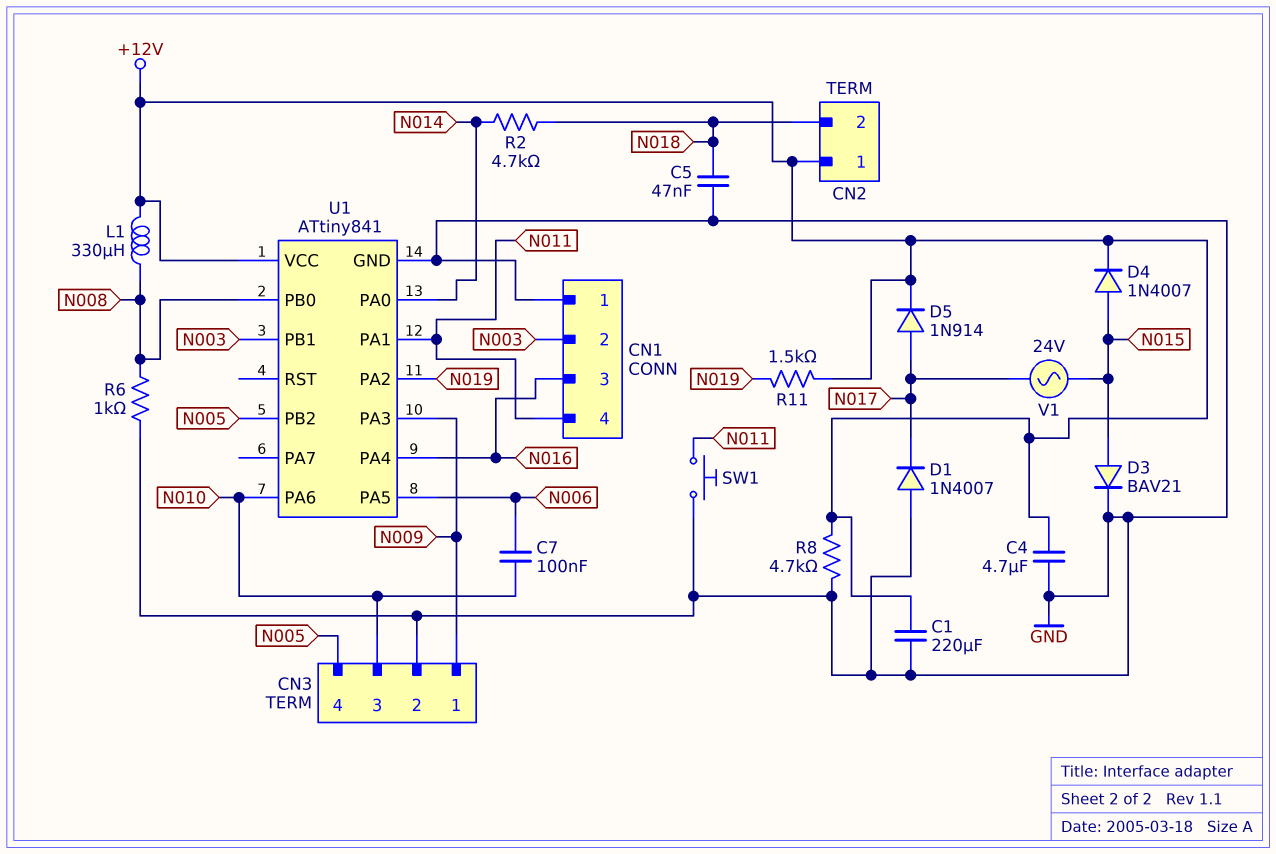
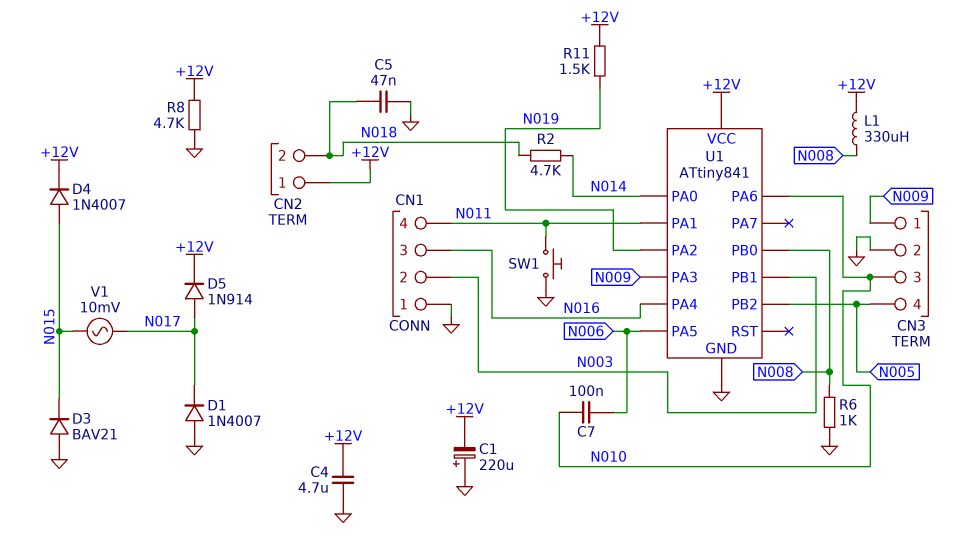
C1: 220uF (+12V, GND) -> 220uF (plus GND, minus +12V)
D3: diode BAV21 (A N015, K GND) -> diode BAV21 (A GND, K N015)
V1: AC 24V (N015, N017) -> AC 10mV (N015, N017)

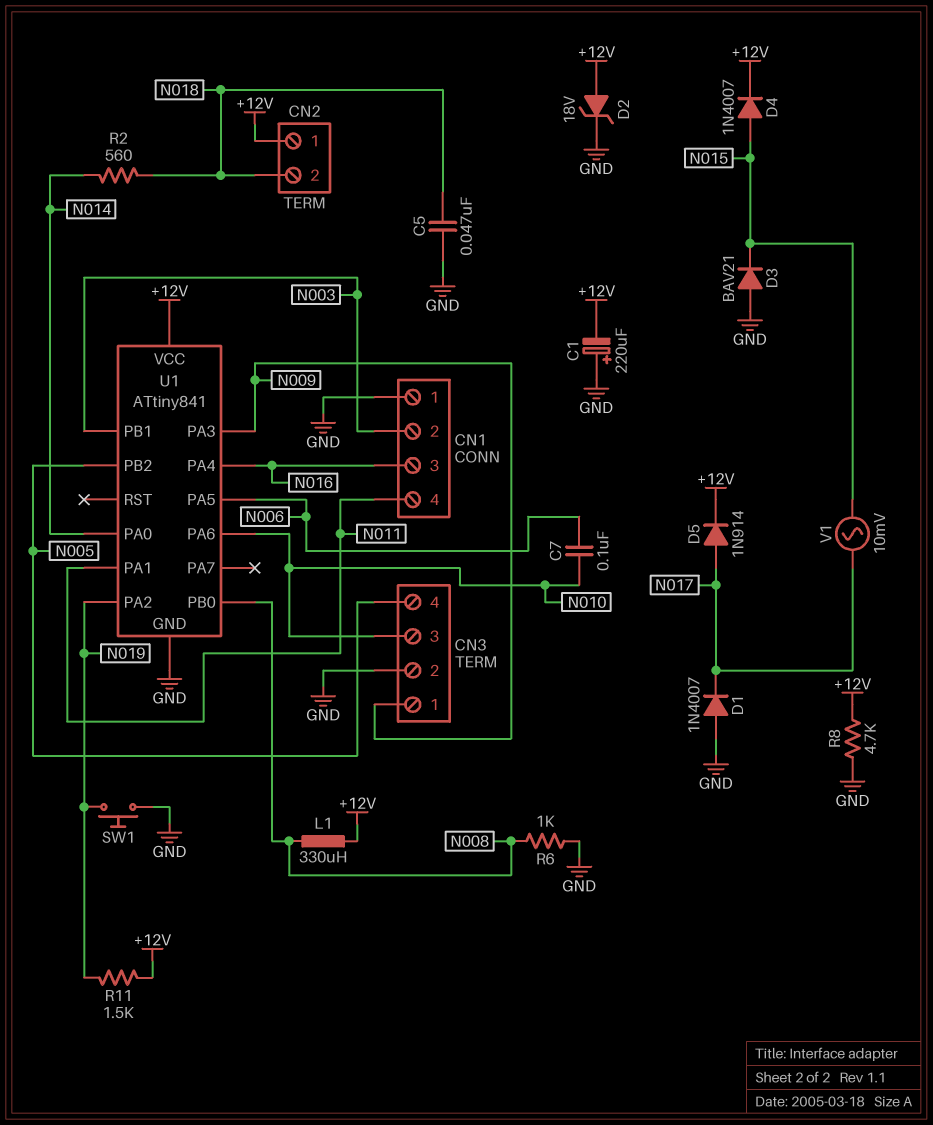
C4: 4.7uF (+12V, GND) -> none
D2: none -> zener 18V (A +12V, K GND)
R2: 4.7k (N014, N018) -> 560 (N014, N018)
SW1: button (GND, N011) -> button (GND, N019)

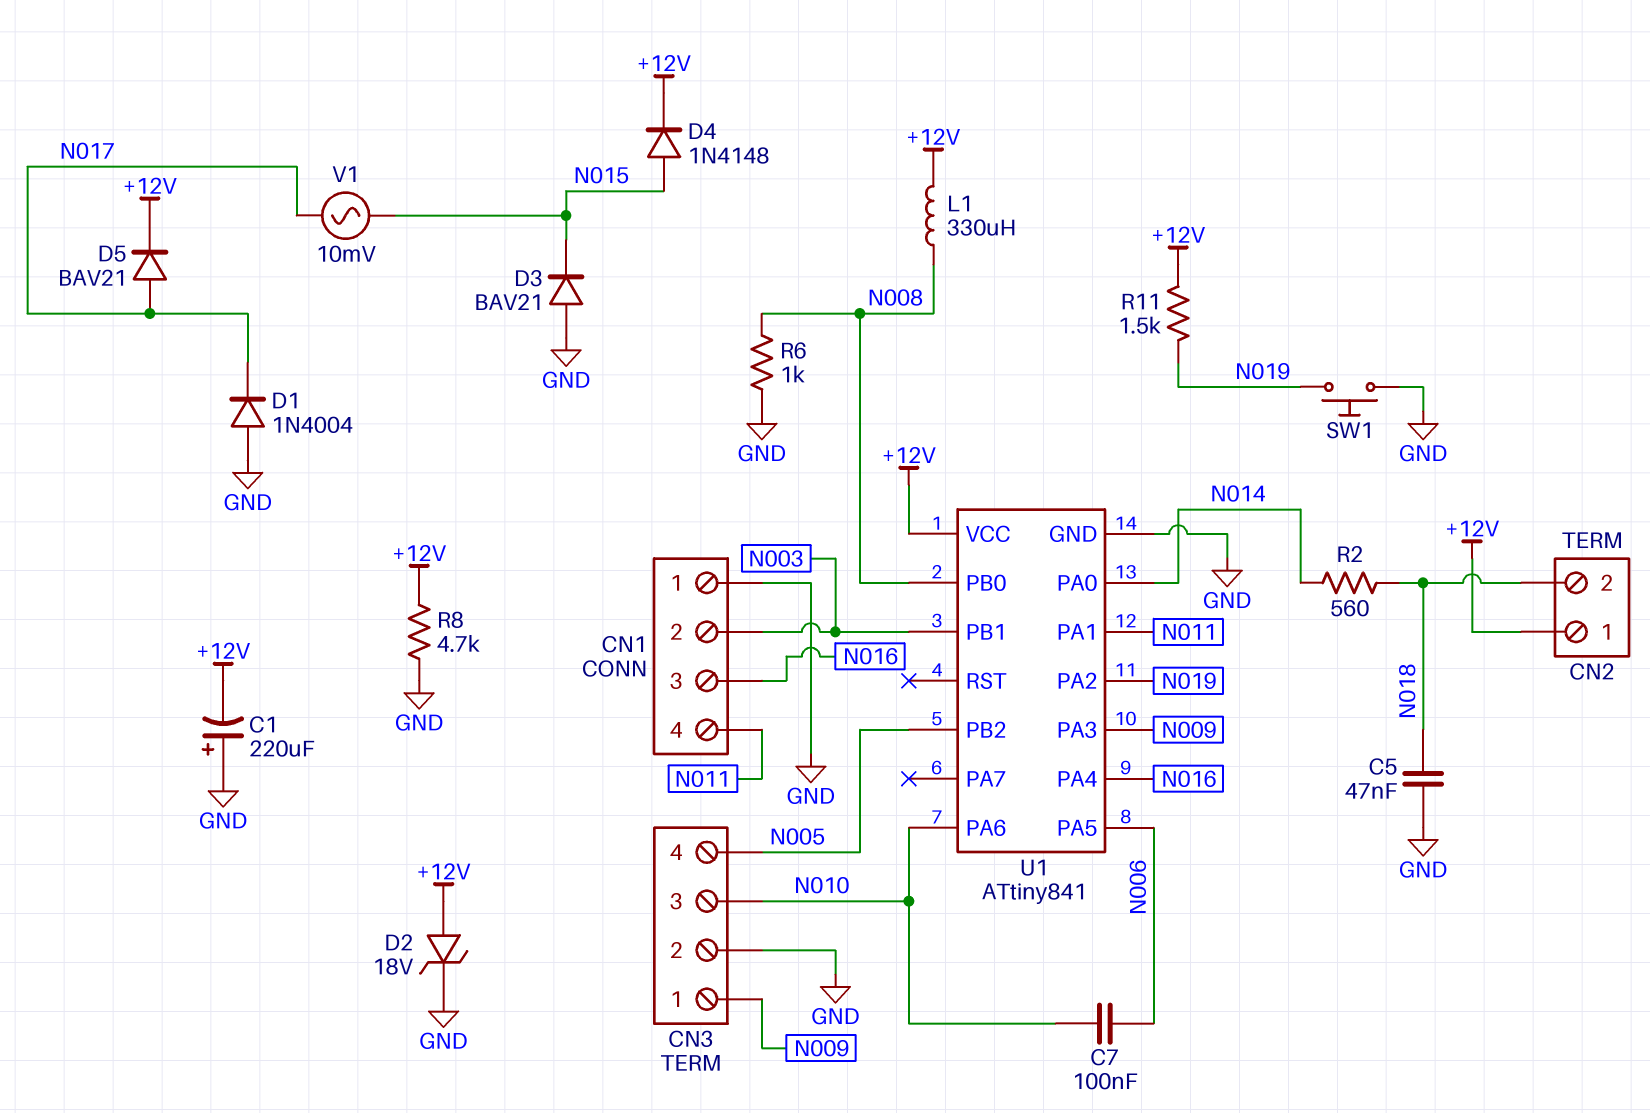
D1: diode 1N4007 (A GND, K N017) -> diode 1N4004 (A GND, K N017)
D4: diode 1N4007 (A N015, K +12V) -> diode 1N4148 (A N015, K +12V)
D5: diode 1N914 (A N017, K +12V) -> diode BAV21 (A N017, K +12V)

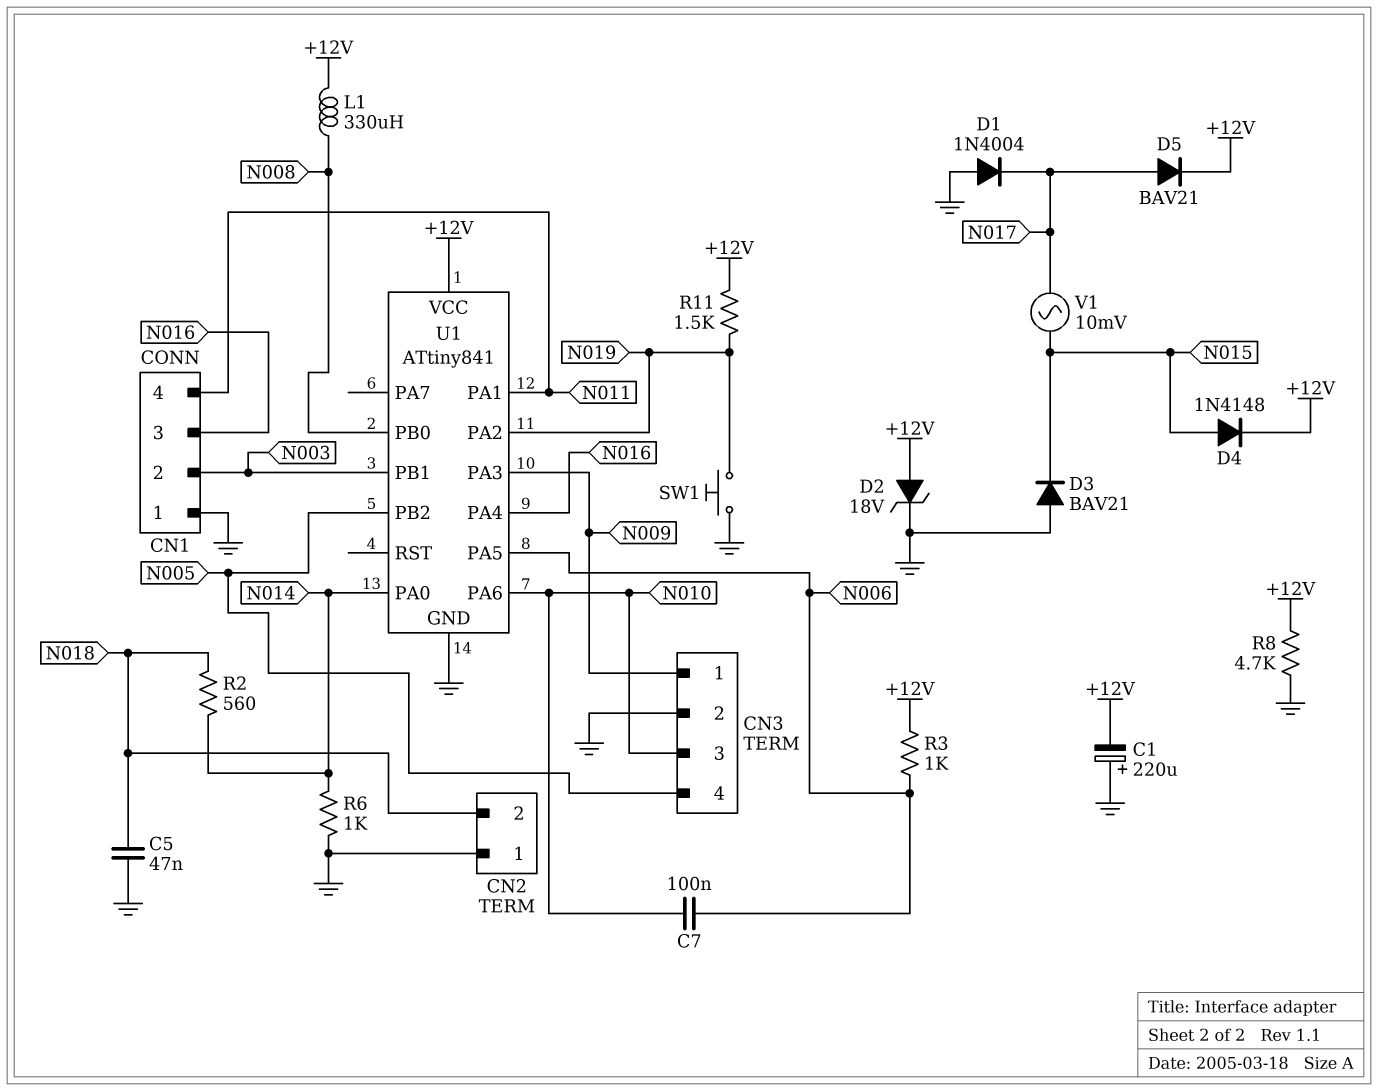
CN2 pin 1: +12V -> GND
R3: none -> 1k (+12V, N006)
R6: 1k (GND, N008) -> 1k (GND, N014)

